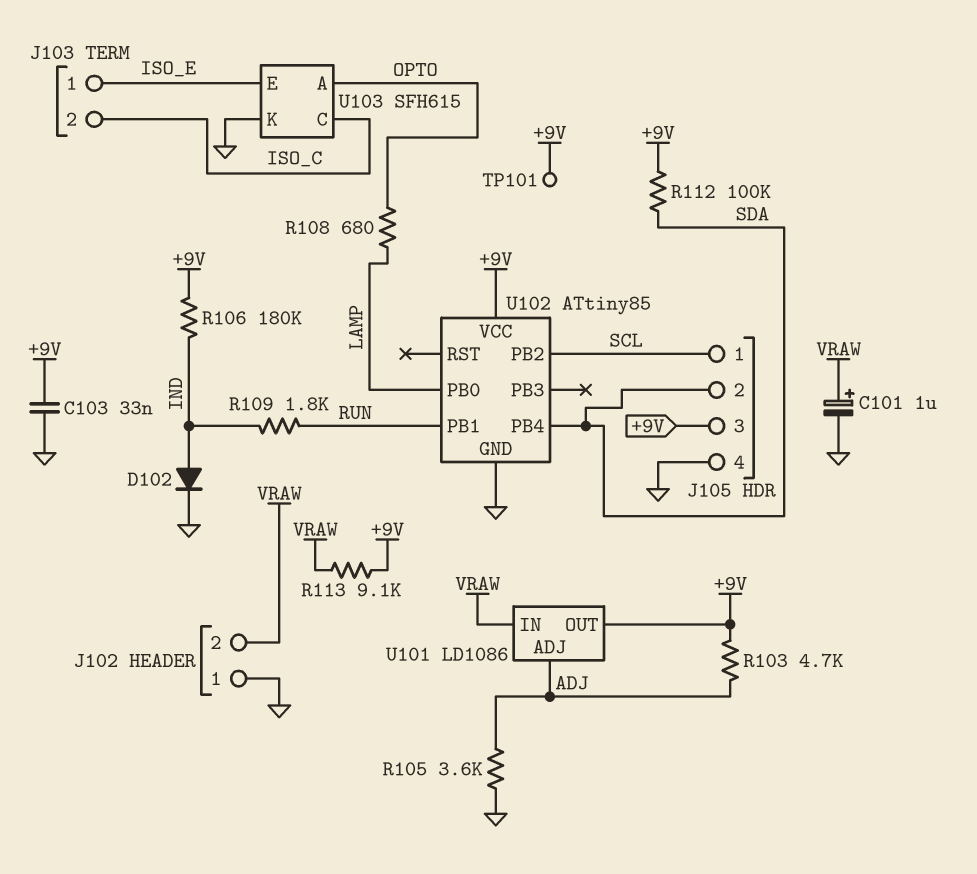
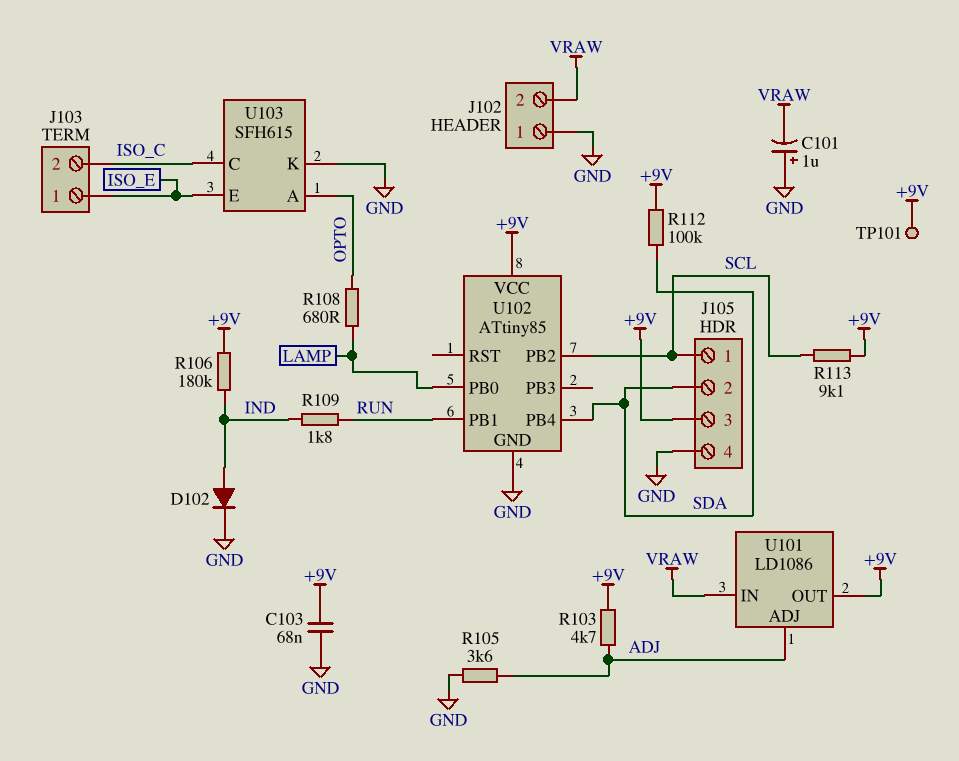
C101: 1uF (plus VRAW, minus GND) -> 1uF (plus GND, minus VRAW)
C103: 33nF (+9V, GND) -> 68nF (+9V, GND)
R113: 9.1k (+9V, VRAW) -> 9.1k (+9V, SCL)

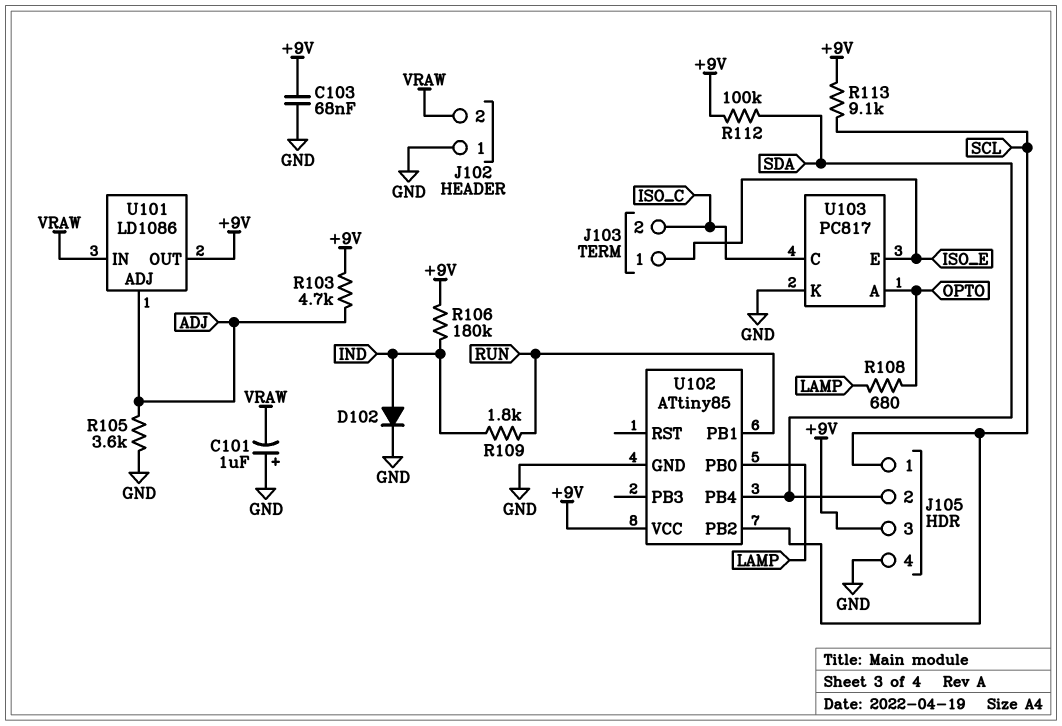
TP101: test point (+9V) -> none
U103: SFH615 -> PC817

